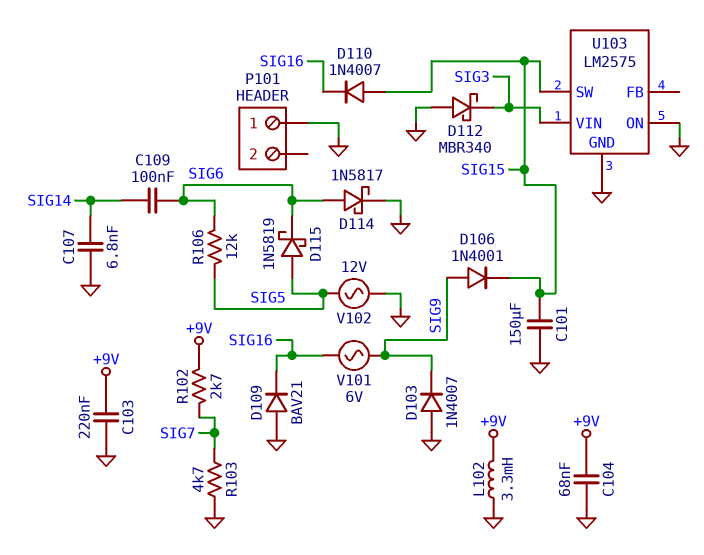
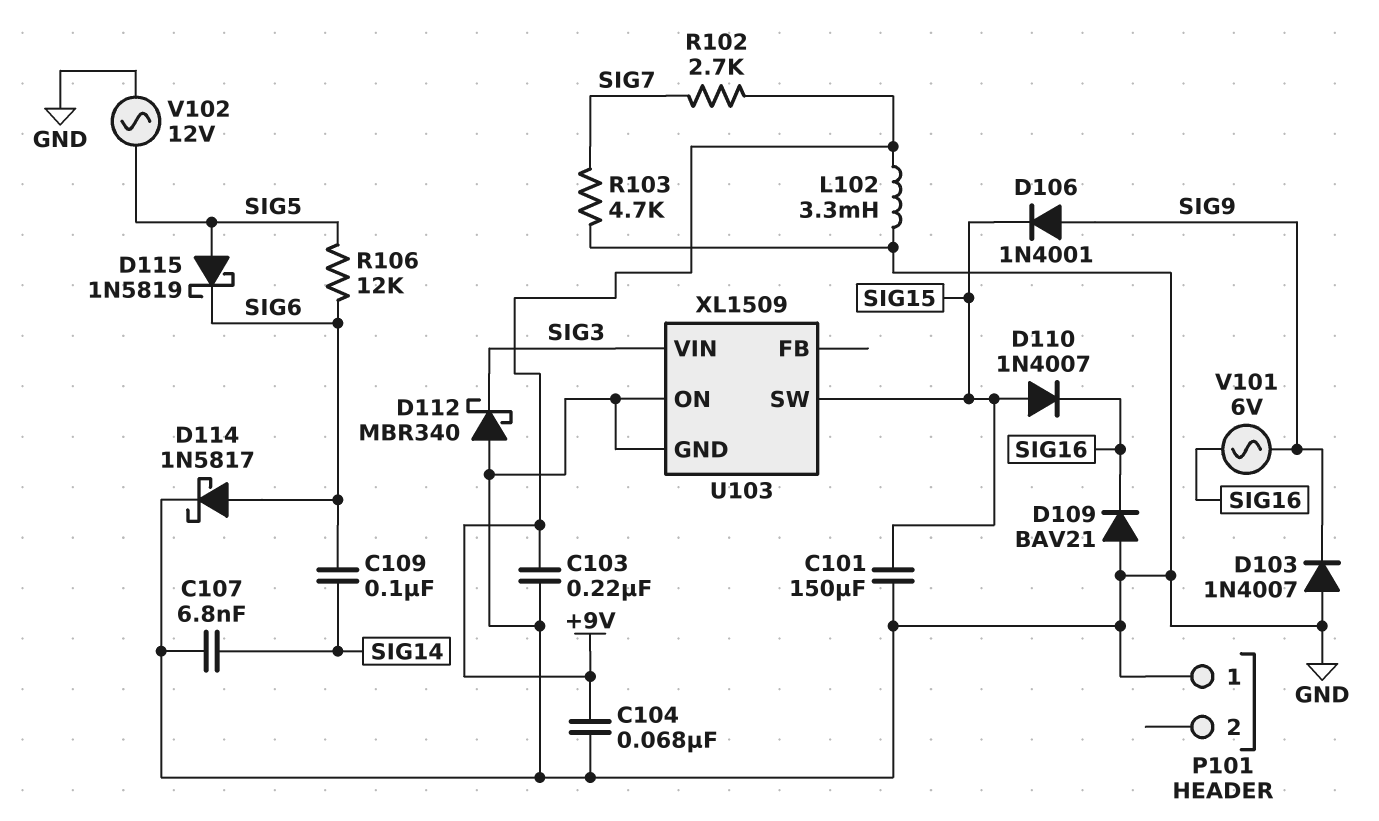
U103: LM2575 -> XL1509

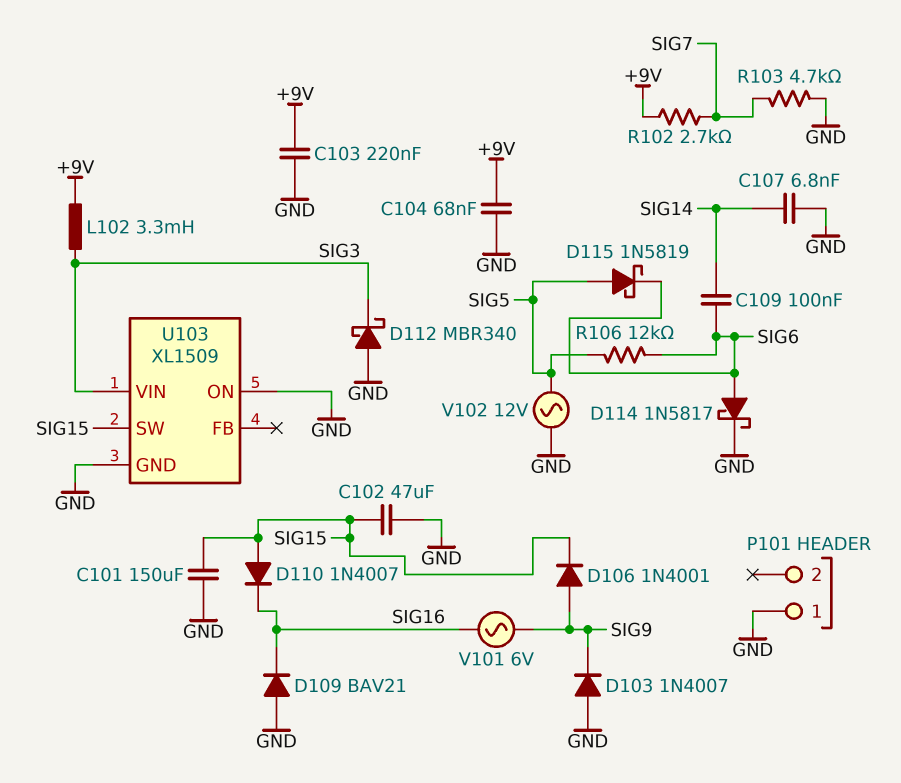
C102: none -> 47uF (GND, SIG15)
L102: 3.3mH (+9V, GND) -> 3.3mH (+9V, SIG3)

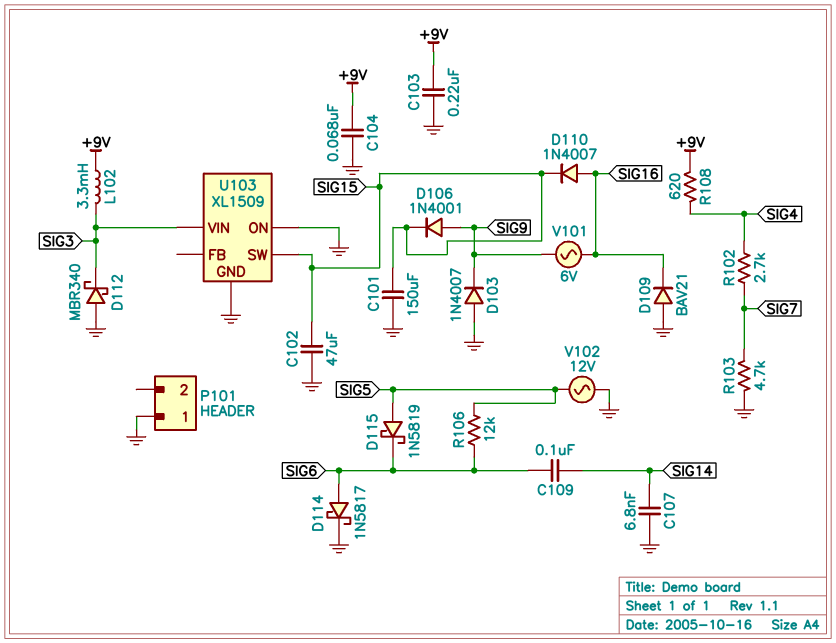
D110: diode 1N4007 (A SIG15, K SIG16) -> diode 1N4007 (A SIG16, K SIG15)
R102: 2.7k (+9V, SIG7) -> 2.7k (SIG4, SIG7)
R108: none -> 620 (+9V, SIG4)

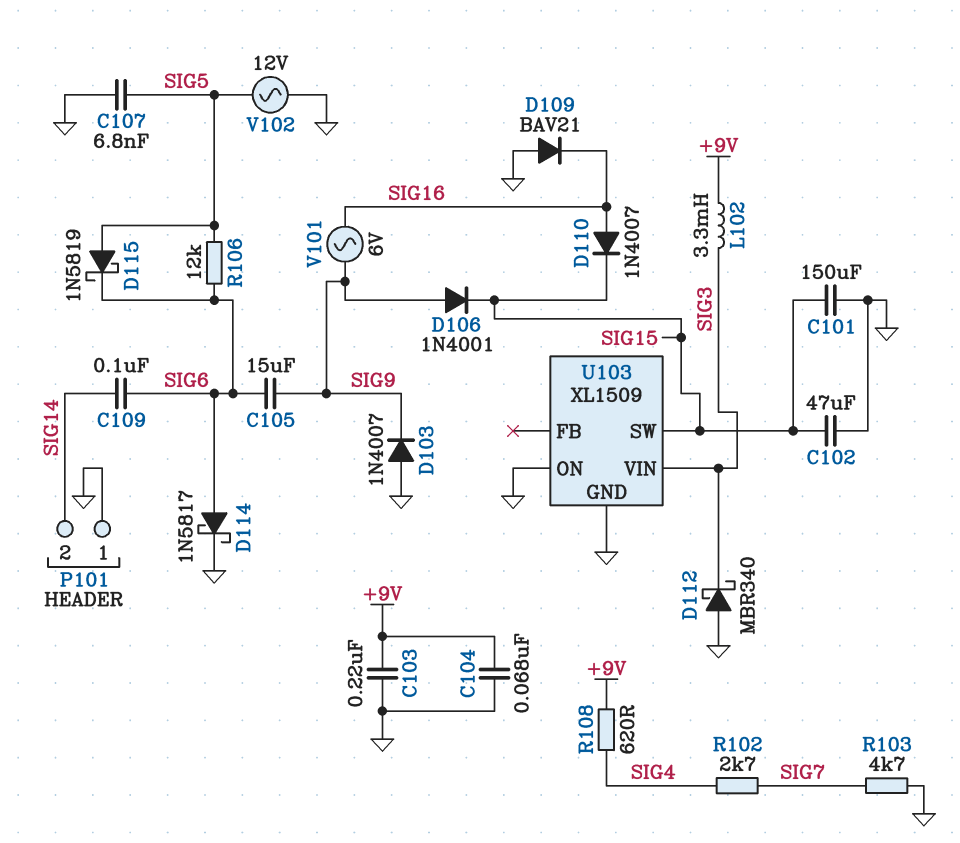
C105: none -> 15uF (SIG6, SIG9)
C107: 6.8nF (GND, SIG14) -> 6.8nF (GND, SIG5)
P101 pin 2: none -> SIG14

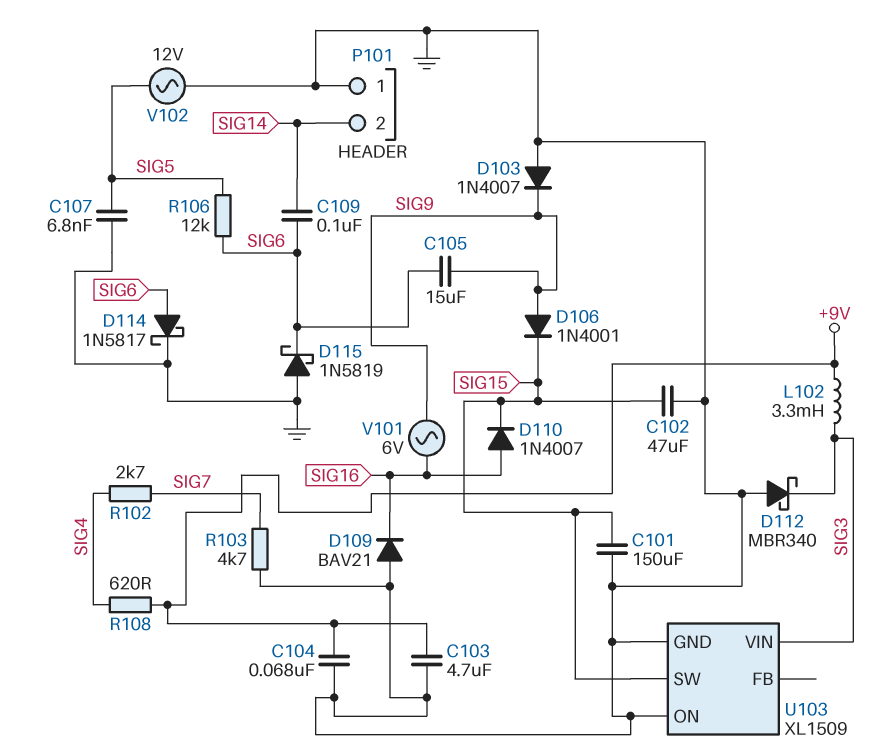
C103: 220nF (+9V, GND) -> 4.7uF (+9V, GND)
D115: schottky 1N5819 (A SIG5, K SIG6) -> schottky 1N5819 (A GND, K SIG6)

